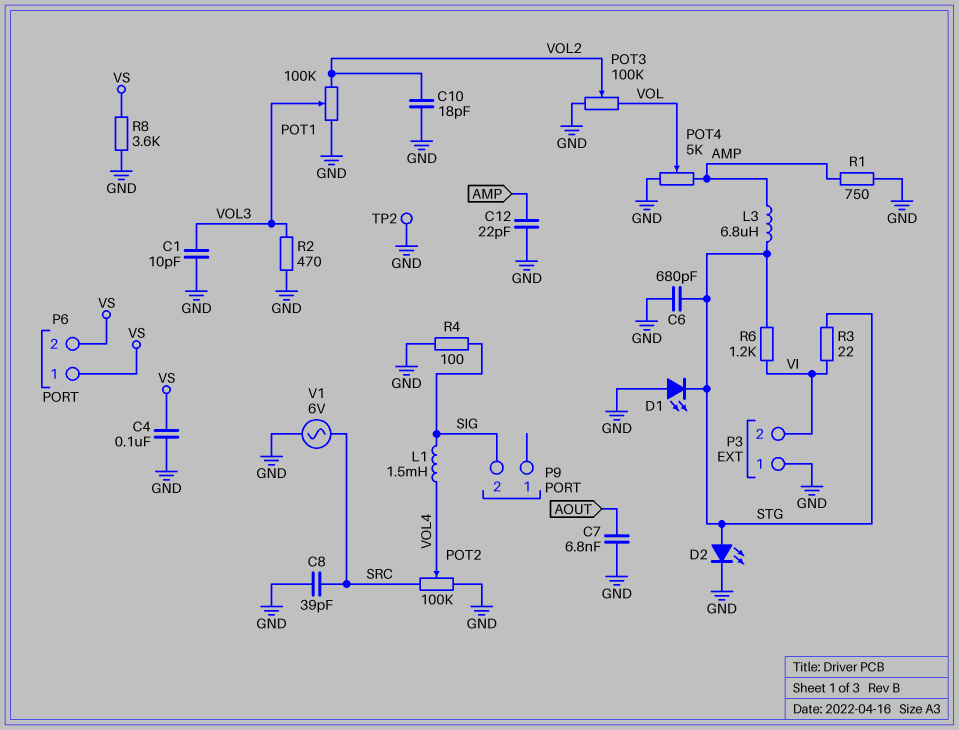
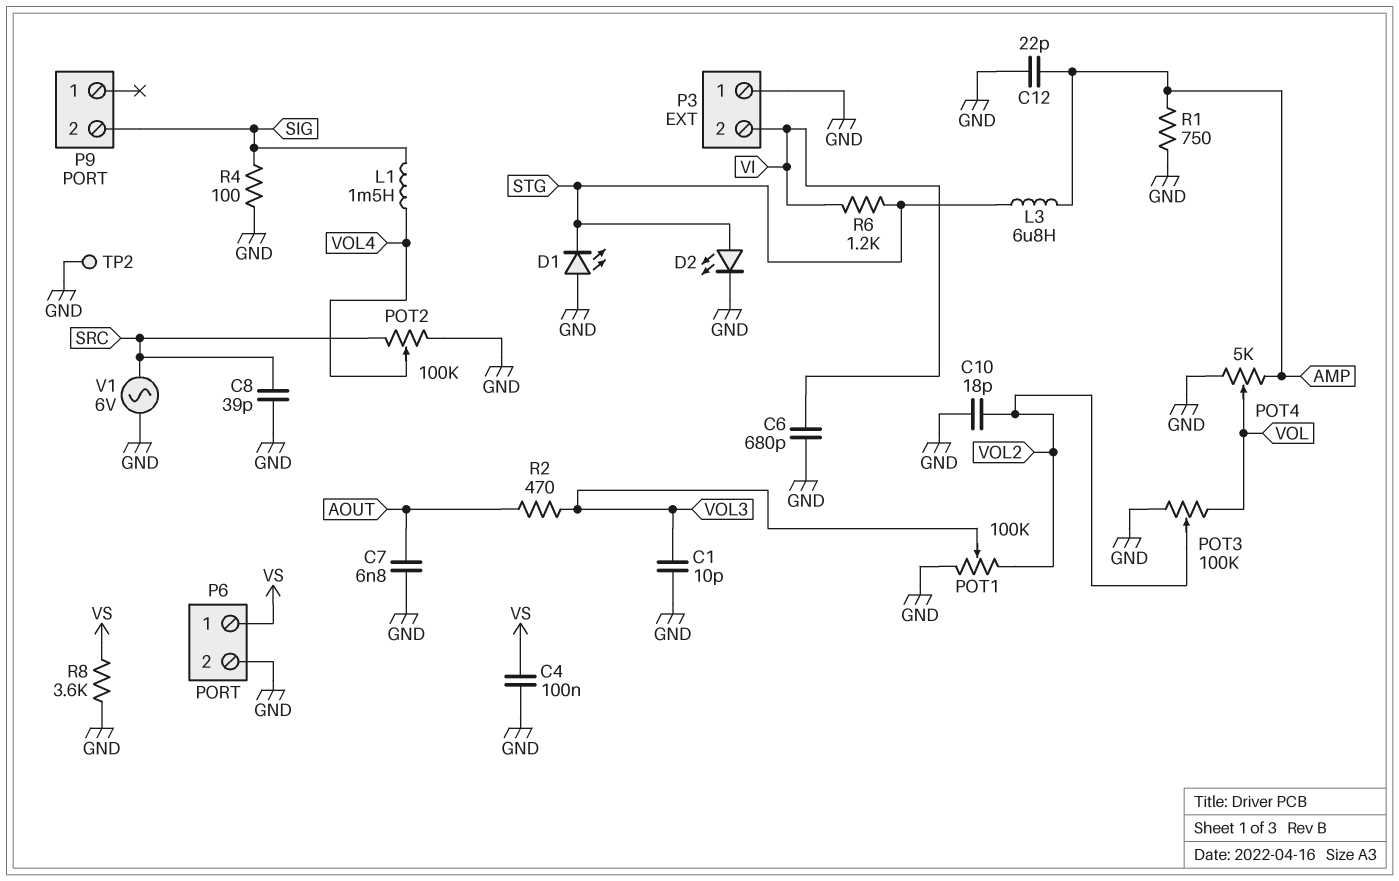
C6: 680pF (GND, STG) -> 680pF (GND, VI)
P6 pin 2: VS -> GND
R2: 470 (GND, VOL3) -> 470 (AOUT, VOL3)
R3: 22 (STG, VI) -> none

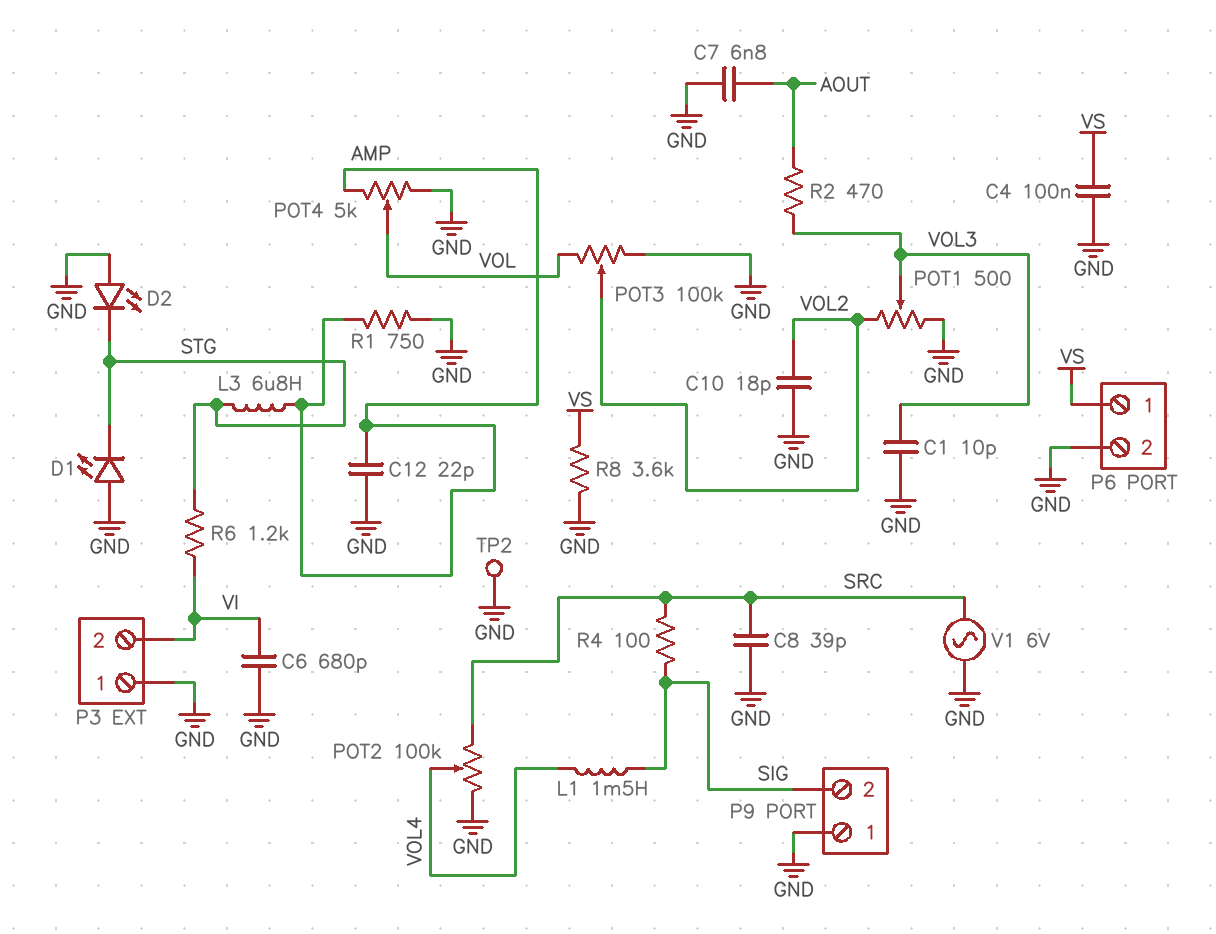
D2: LED (A STG, K GND) -> LED (A GND, K STG)
P9 pin 1: none -> GND
POT1: 100k (GND, VOL2, wiper VOL3) -> 500 (GND, VOL2, wiper VOL3)
R4: 100 (GND, SIG) -> 100 (SIG, SRC)

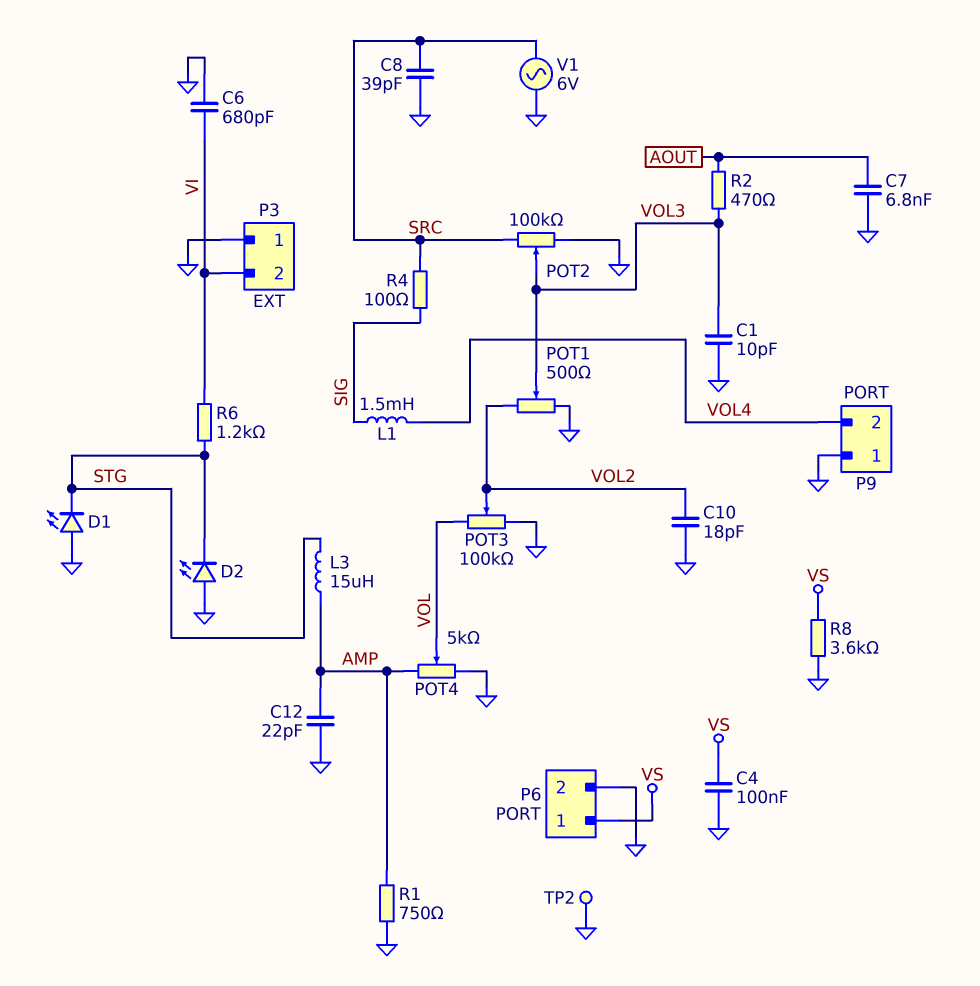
L3: 6.8uH (AMP, STG) -> 15uH (AMP, STG)
P9 pin 2: SIG -> VOL4
POT2: 100k (GND, SRC, wiper VOL4) -> 100k (GND, SRC, wiper VOL3)

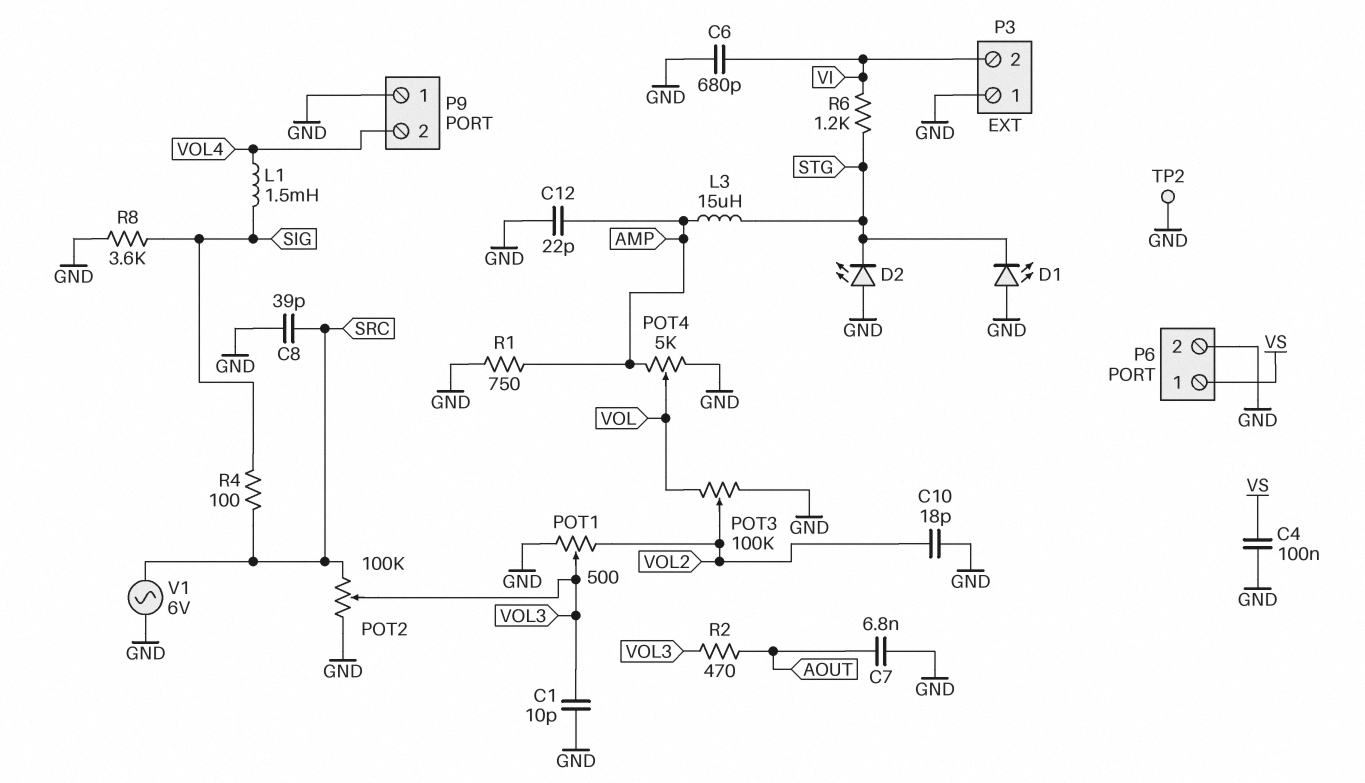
R8: 3.6k (GND, VS) -> 3.6k (GND, SIG)

